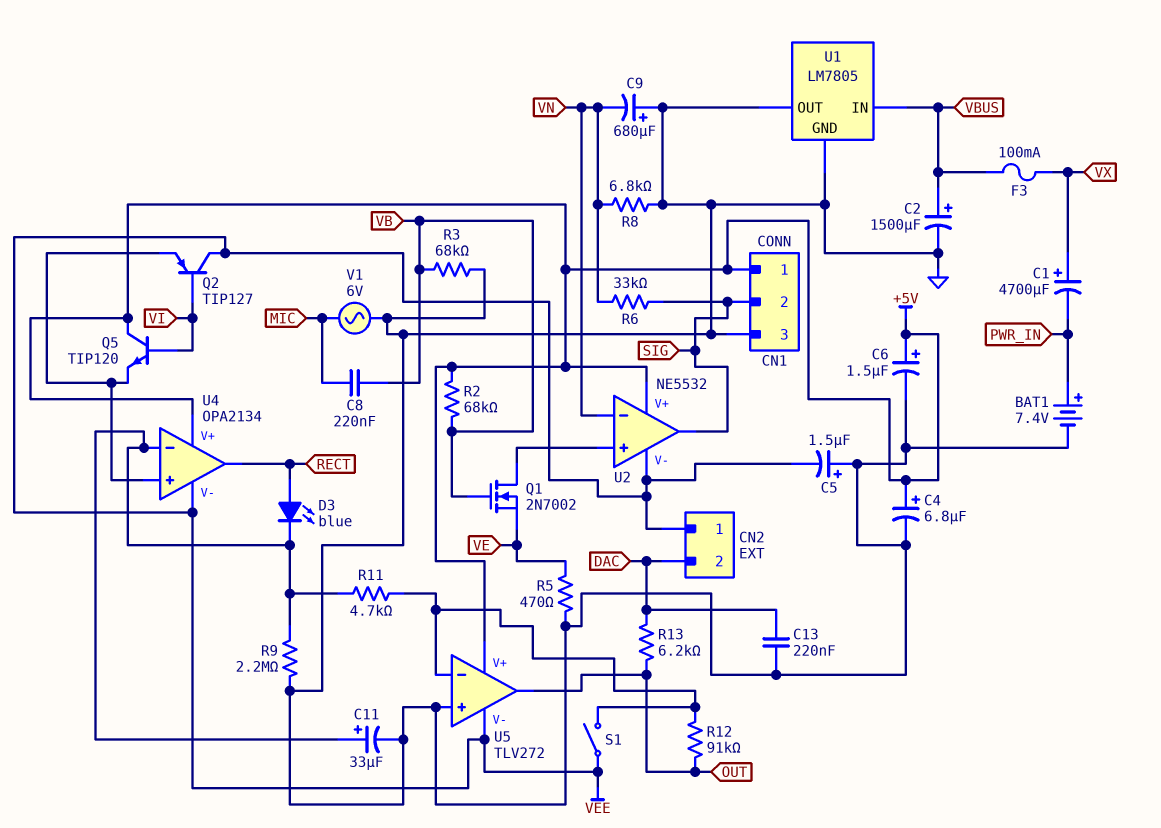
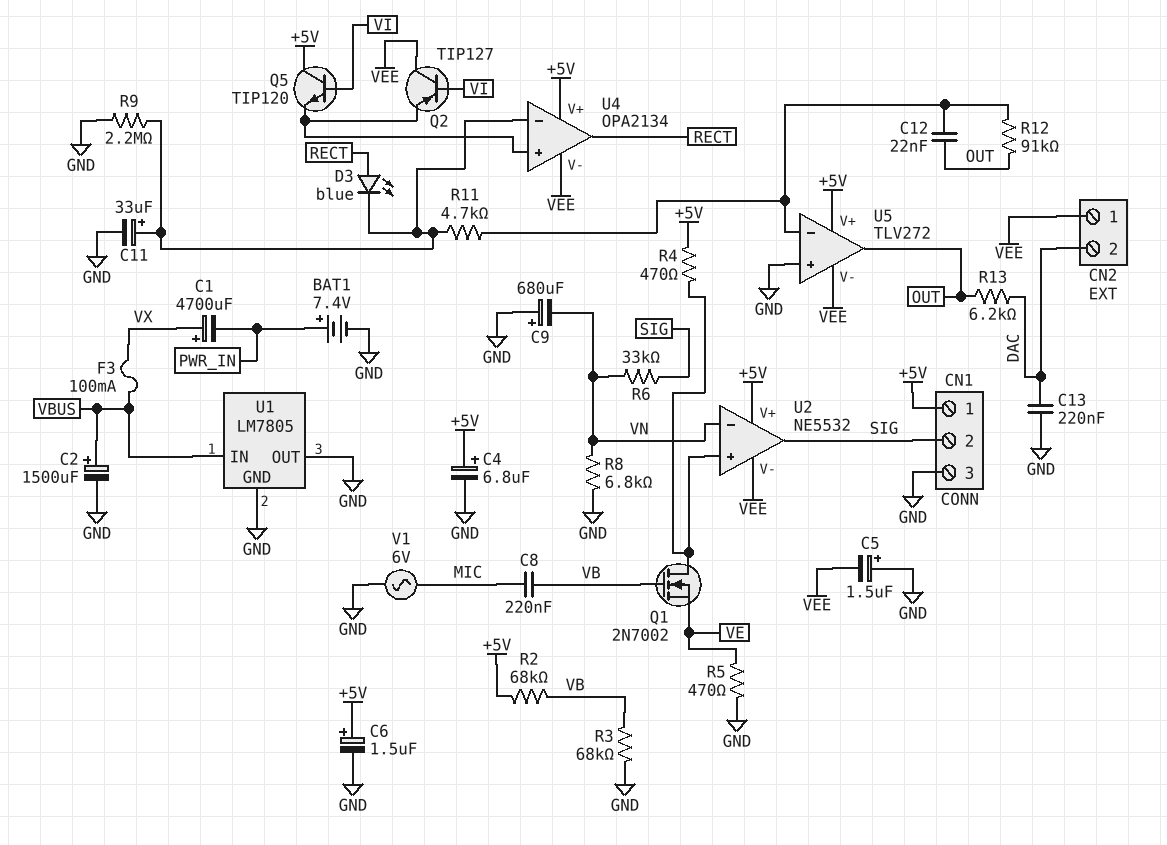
C12: none -> 22nF (OUT, U5/in-)
R4: none -> 470 (+5V, U2/in+)
S1: switch (U5/in-, VEE) -> none

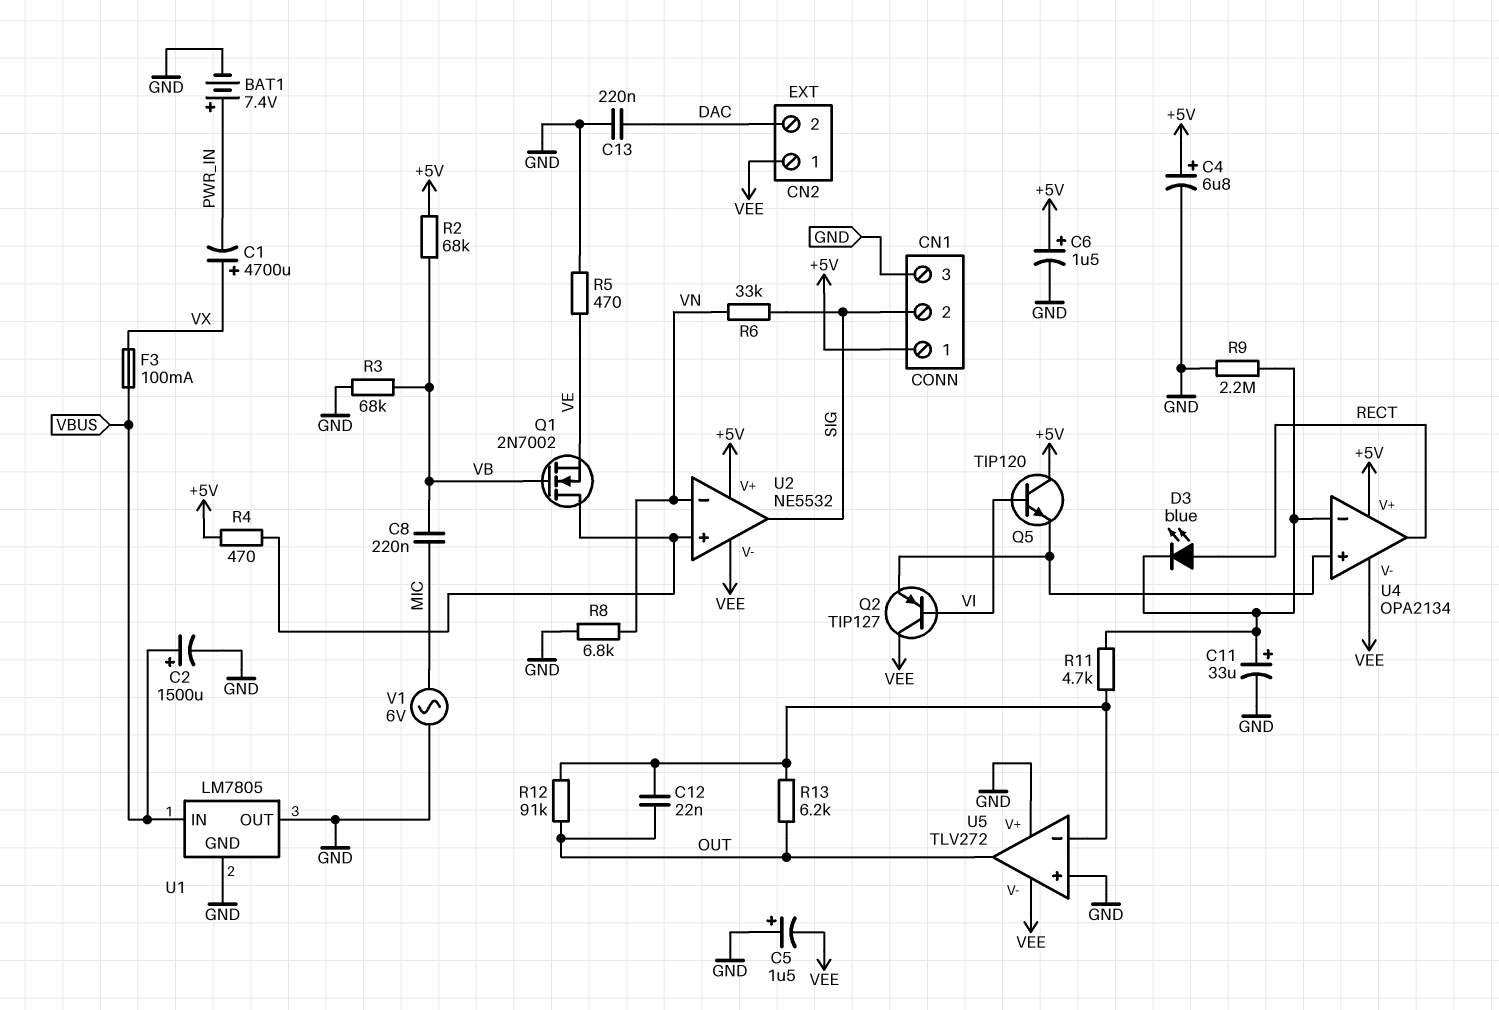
C9: 680uF (plus GND, minus VN) -> none
R13: 6.2k (DAC, OUT) -> 6.2k (OUT, U5/in-)
U5 pin V+: +5V -> GND

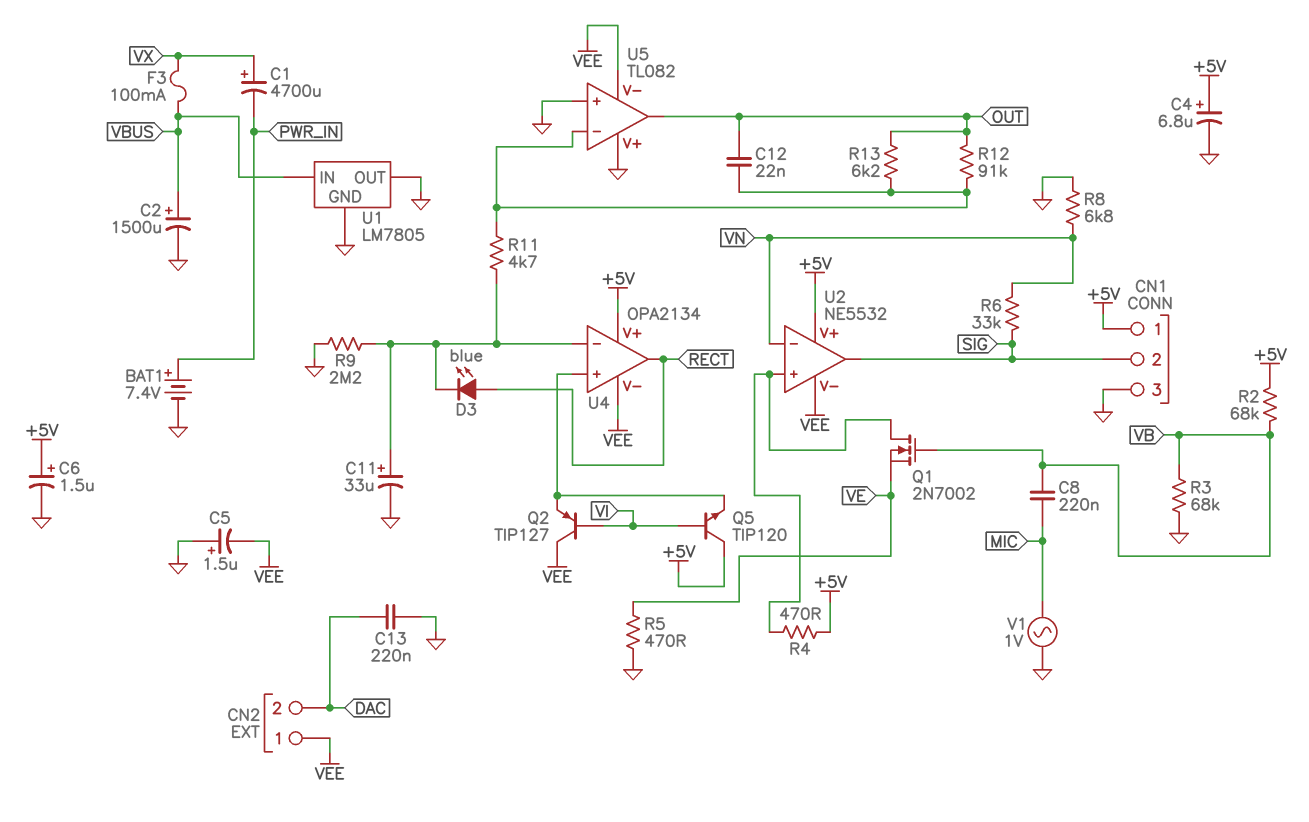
U5: TLV272 -> TL082
V1: AC 6V (GND, MIC) -> AC 1V (GND, MIC)

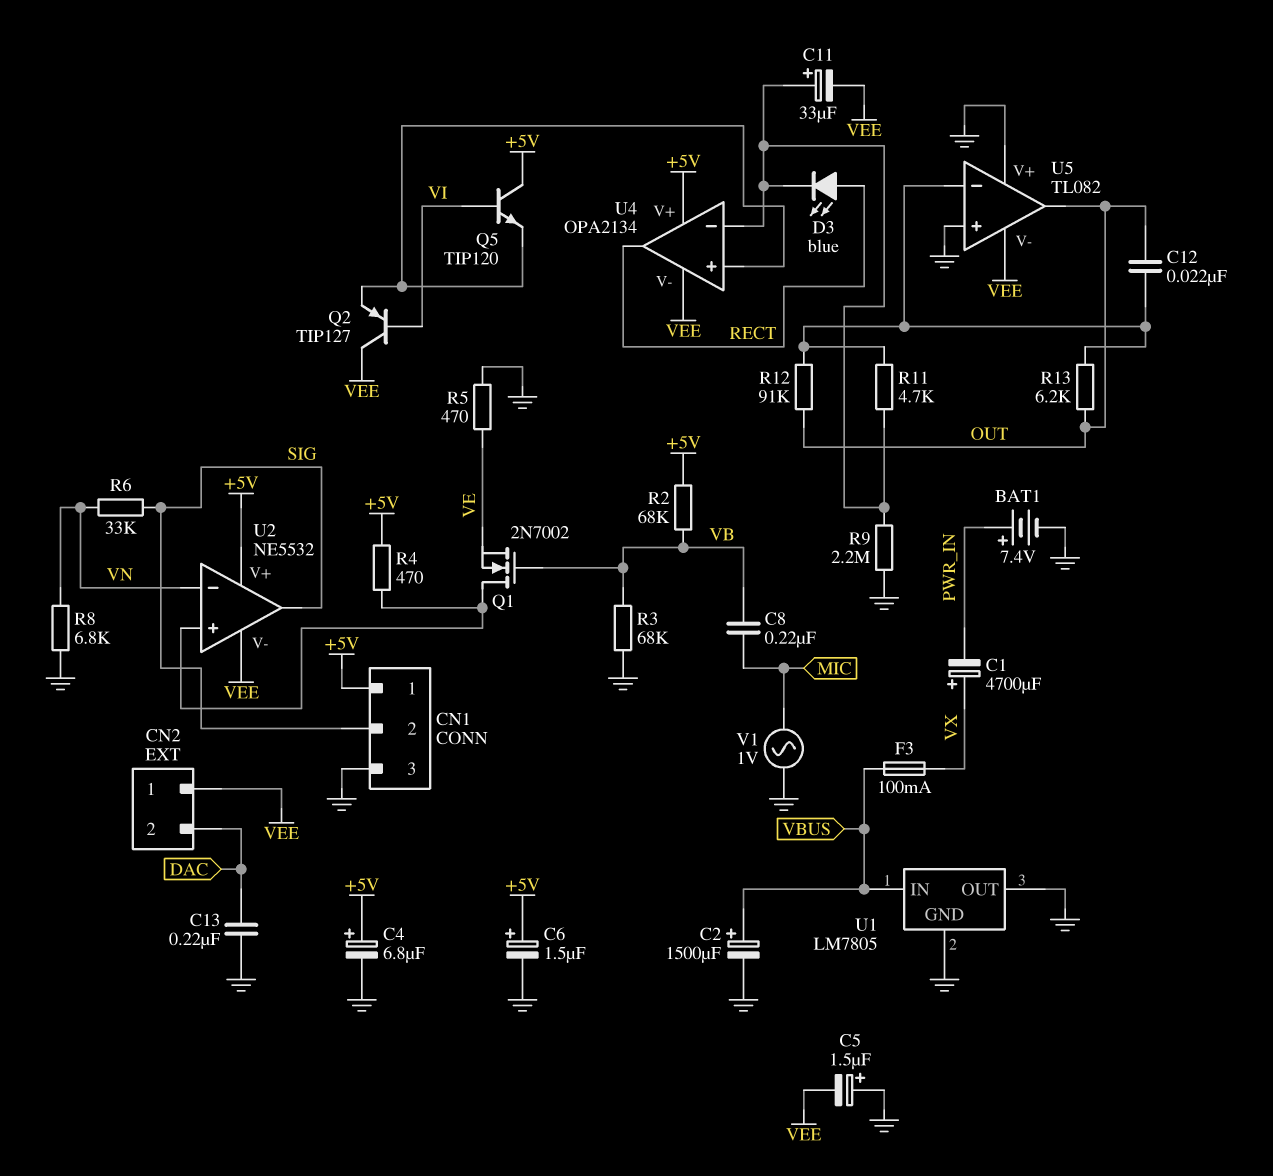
C11: 33uF (plus U4/in-, minus GND) -> 33uF (plus U4/in-, minus VEE)

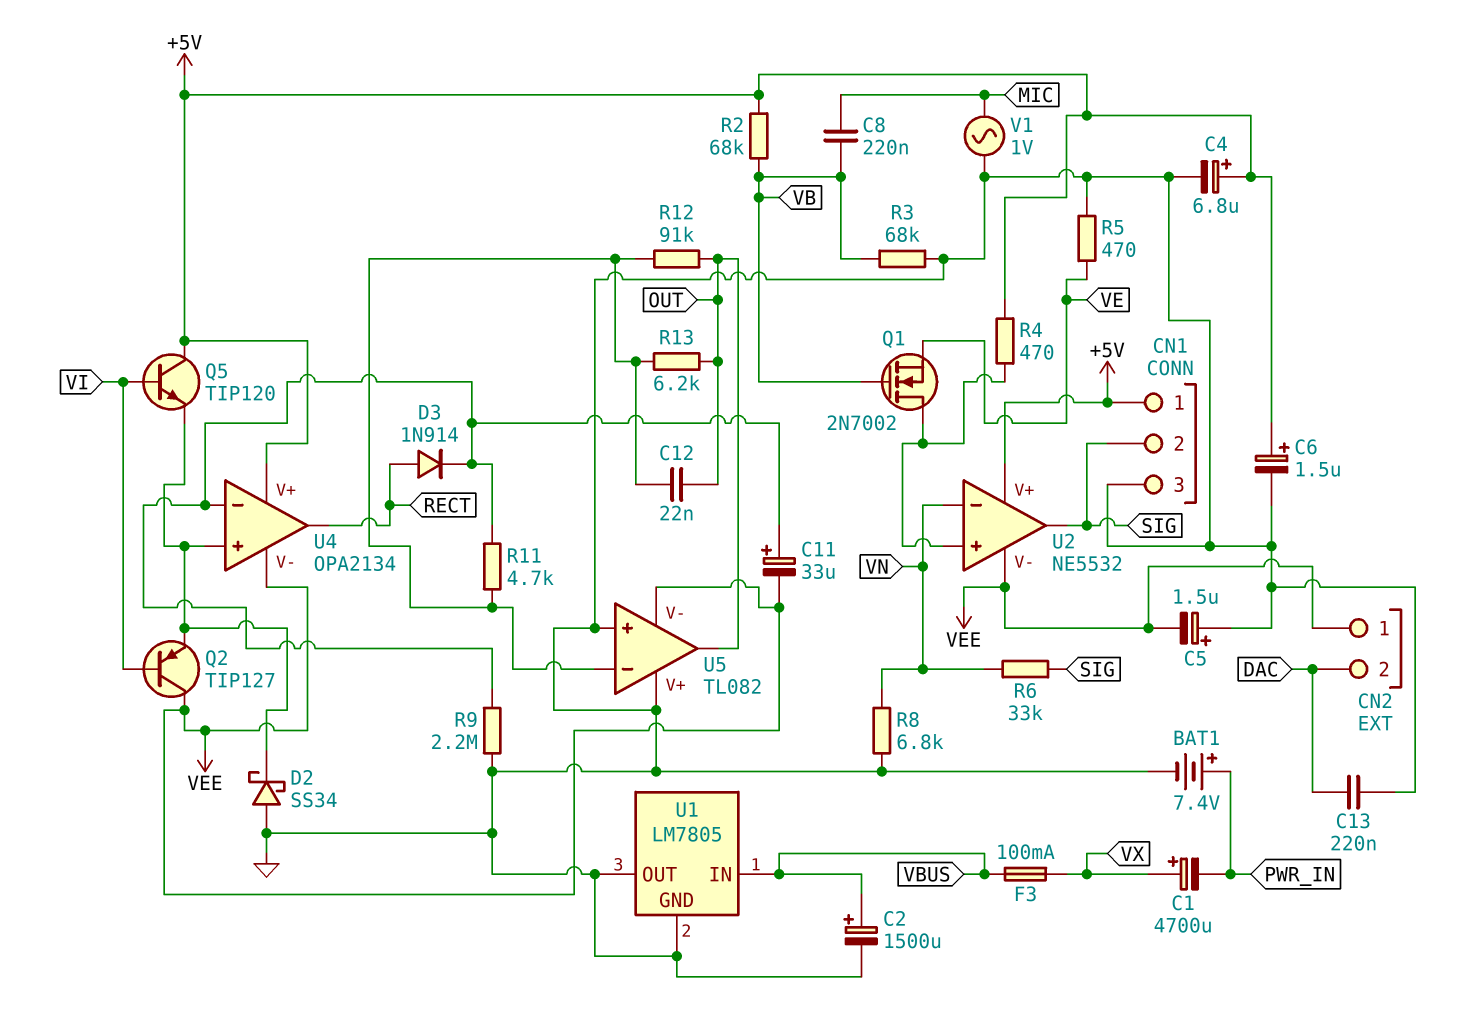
D2: none -> schottky SS34 (A GND, K U4/in+)
D3: LED blue (A RECT, K U4/in-) -> diode 1N914 (A RECT, K U4/in-)

